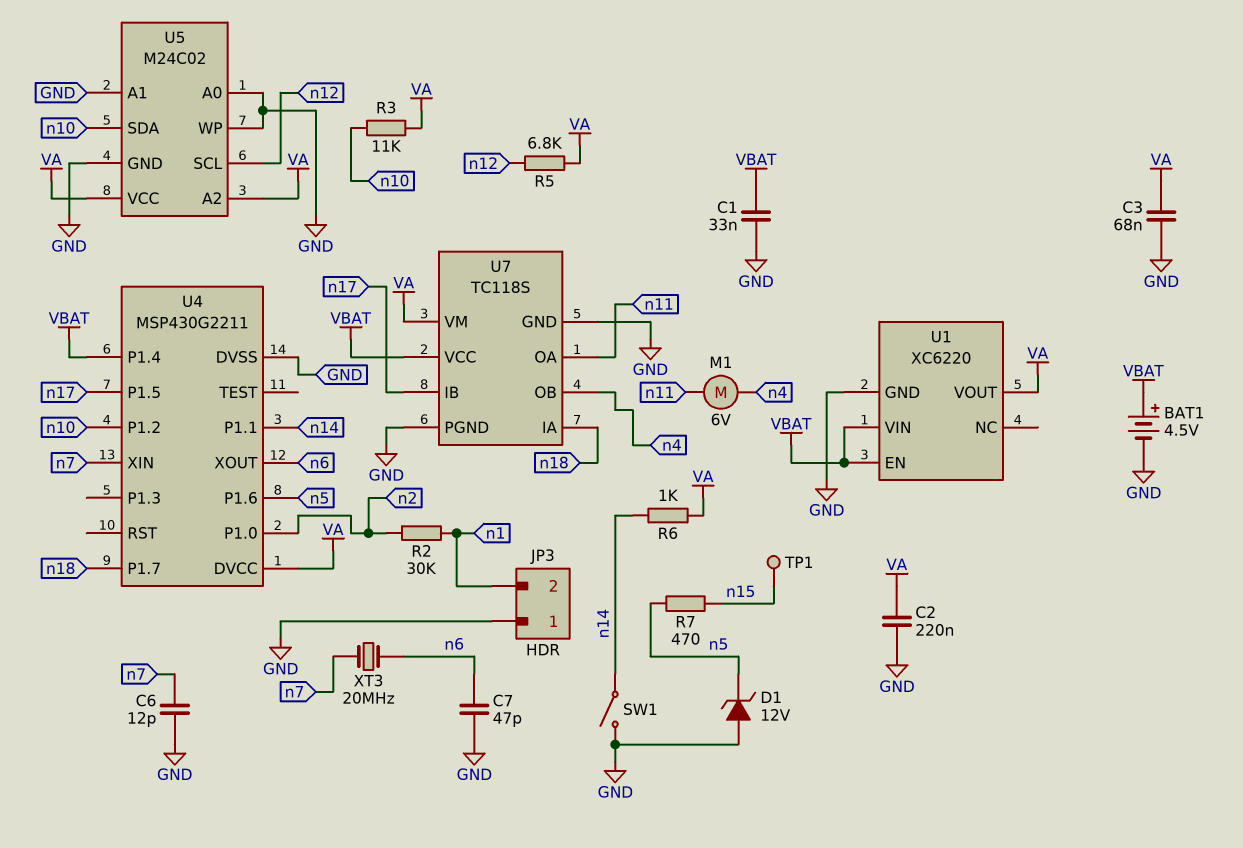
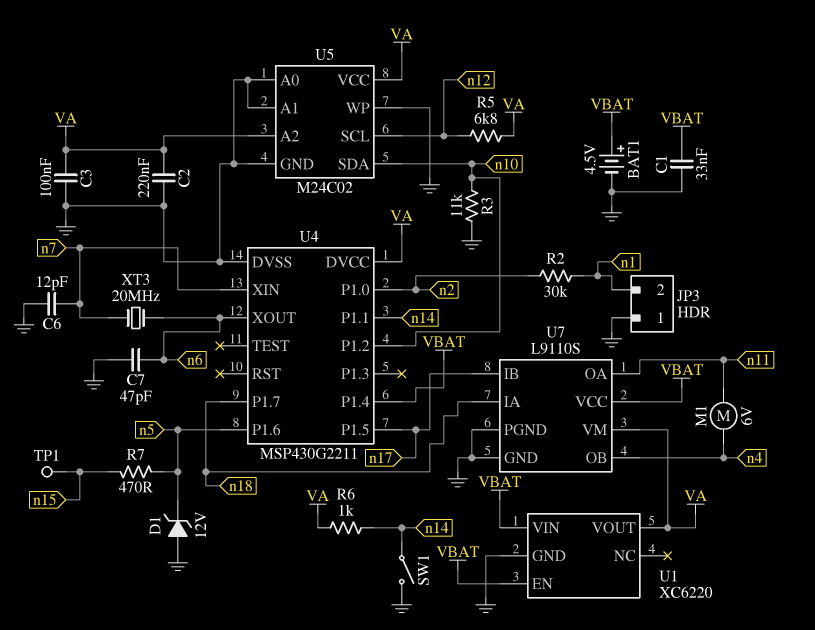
C3: 68nF (GND, VA) -> 100nF (GND, VA)
R3: 11k (VA, n10) -> 11k (GND, n10)
U7: TC118S -> L9110S

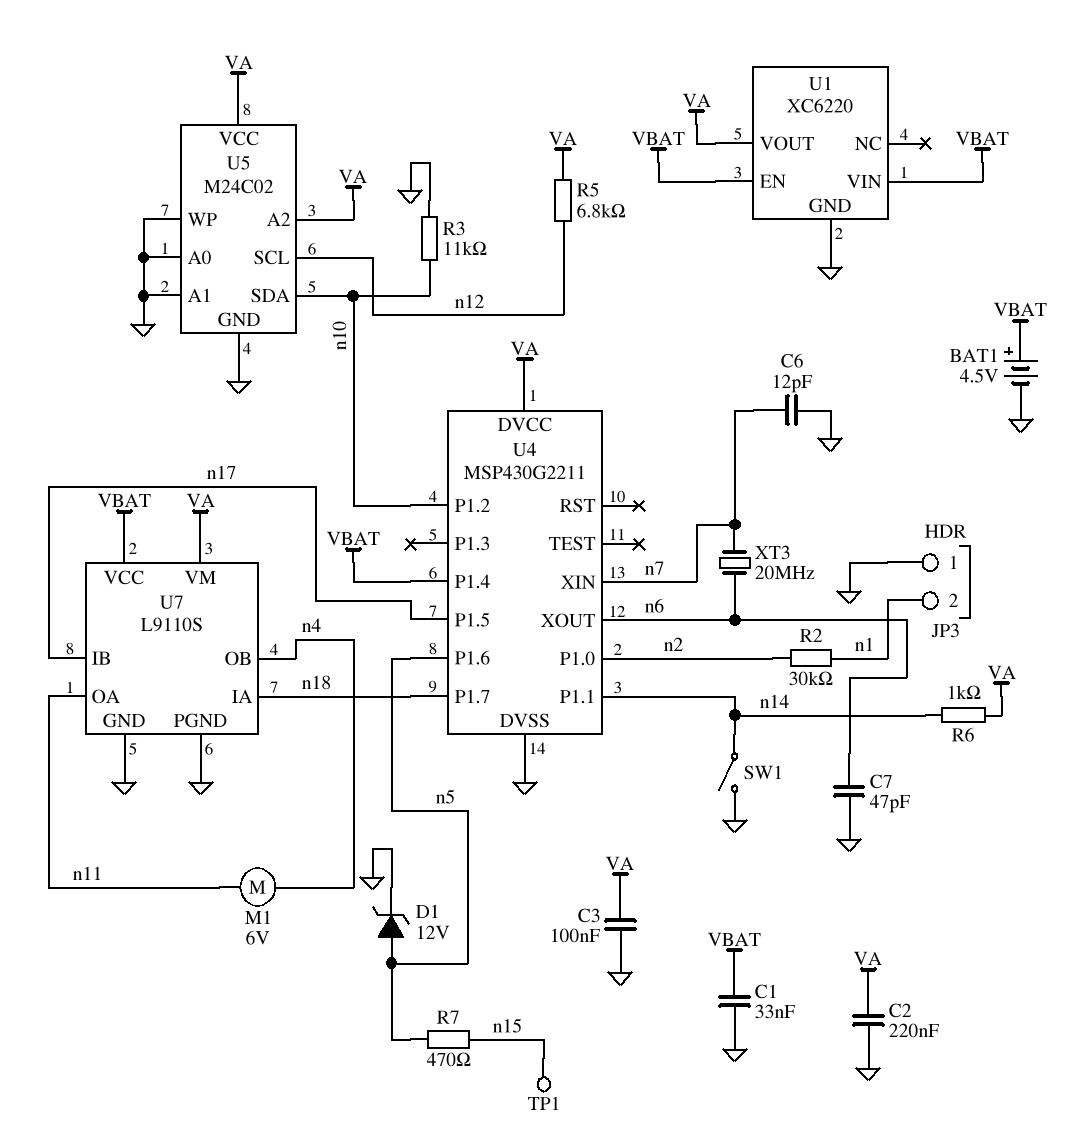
D1: zener 12V (A GND, K n5) -> zener 12V (A n5, K GND)

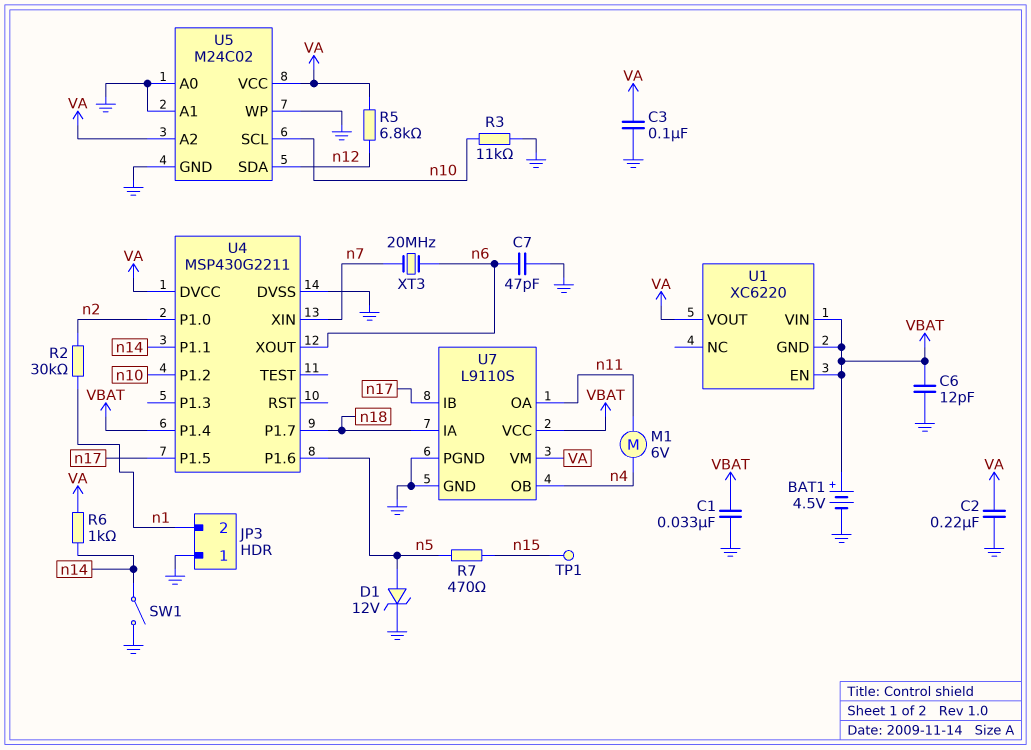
C6: 12pF (GND, n7) -> 12pF (GND, VBAT)
U1 pin GND: GND -> VBAT
U5 pin SCL: n12 -> n10
U5 pin SDA: n10 -> n12

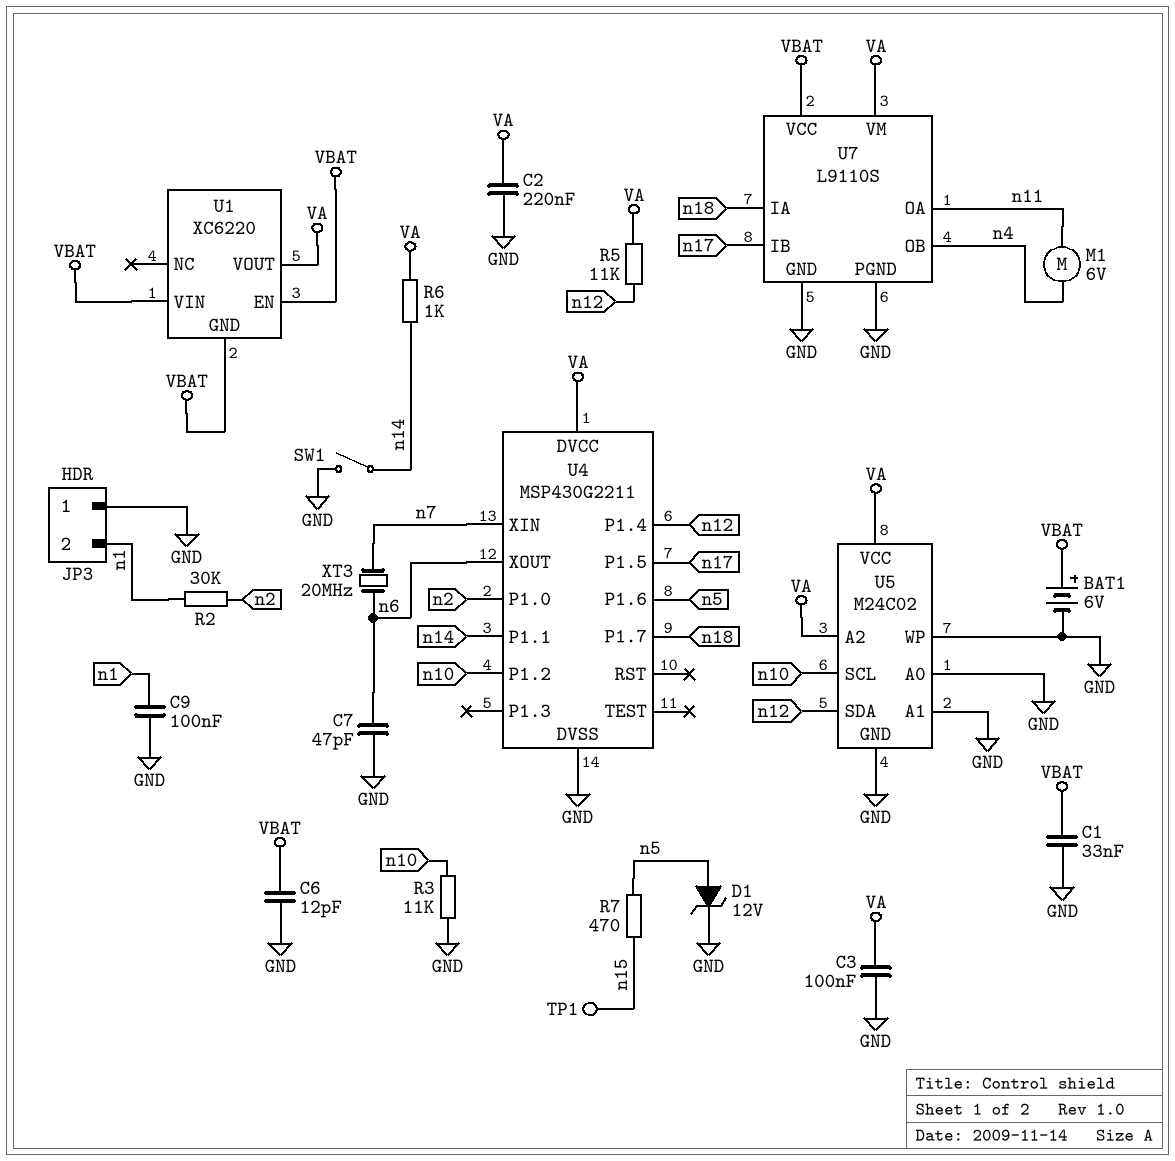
BAT1: 4.5V (plus VBAT, minus GND) -> 6V (plus VBAT, minus GND)
C9: none -> 100nF (GND, n1)
R5: 6.8k (VA, n12) -> 11k (VA, n12)
U4 pin P1.4: VBAT -> n12

